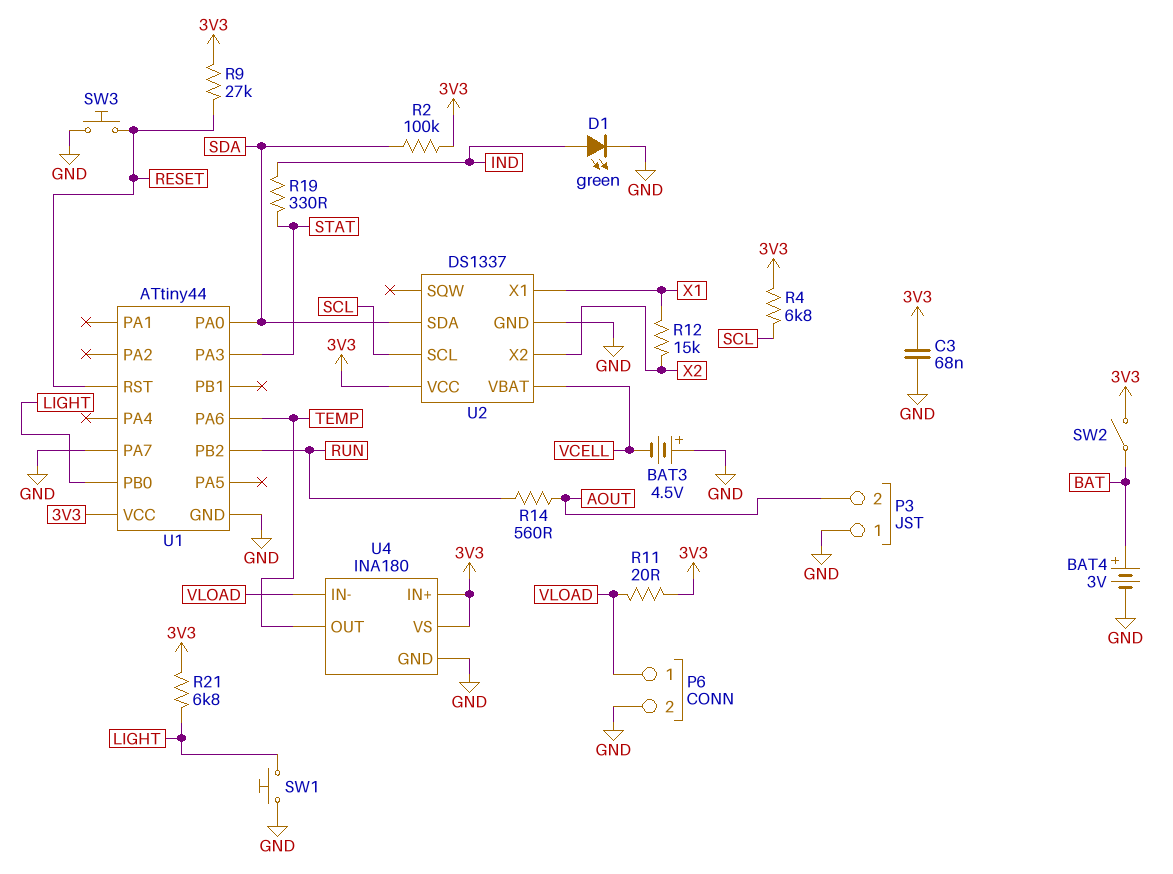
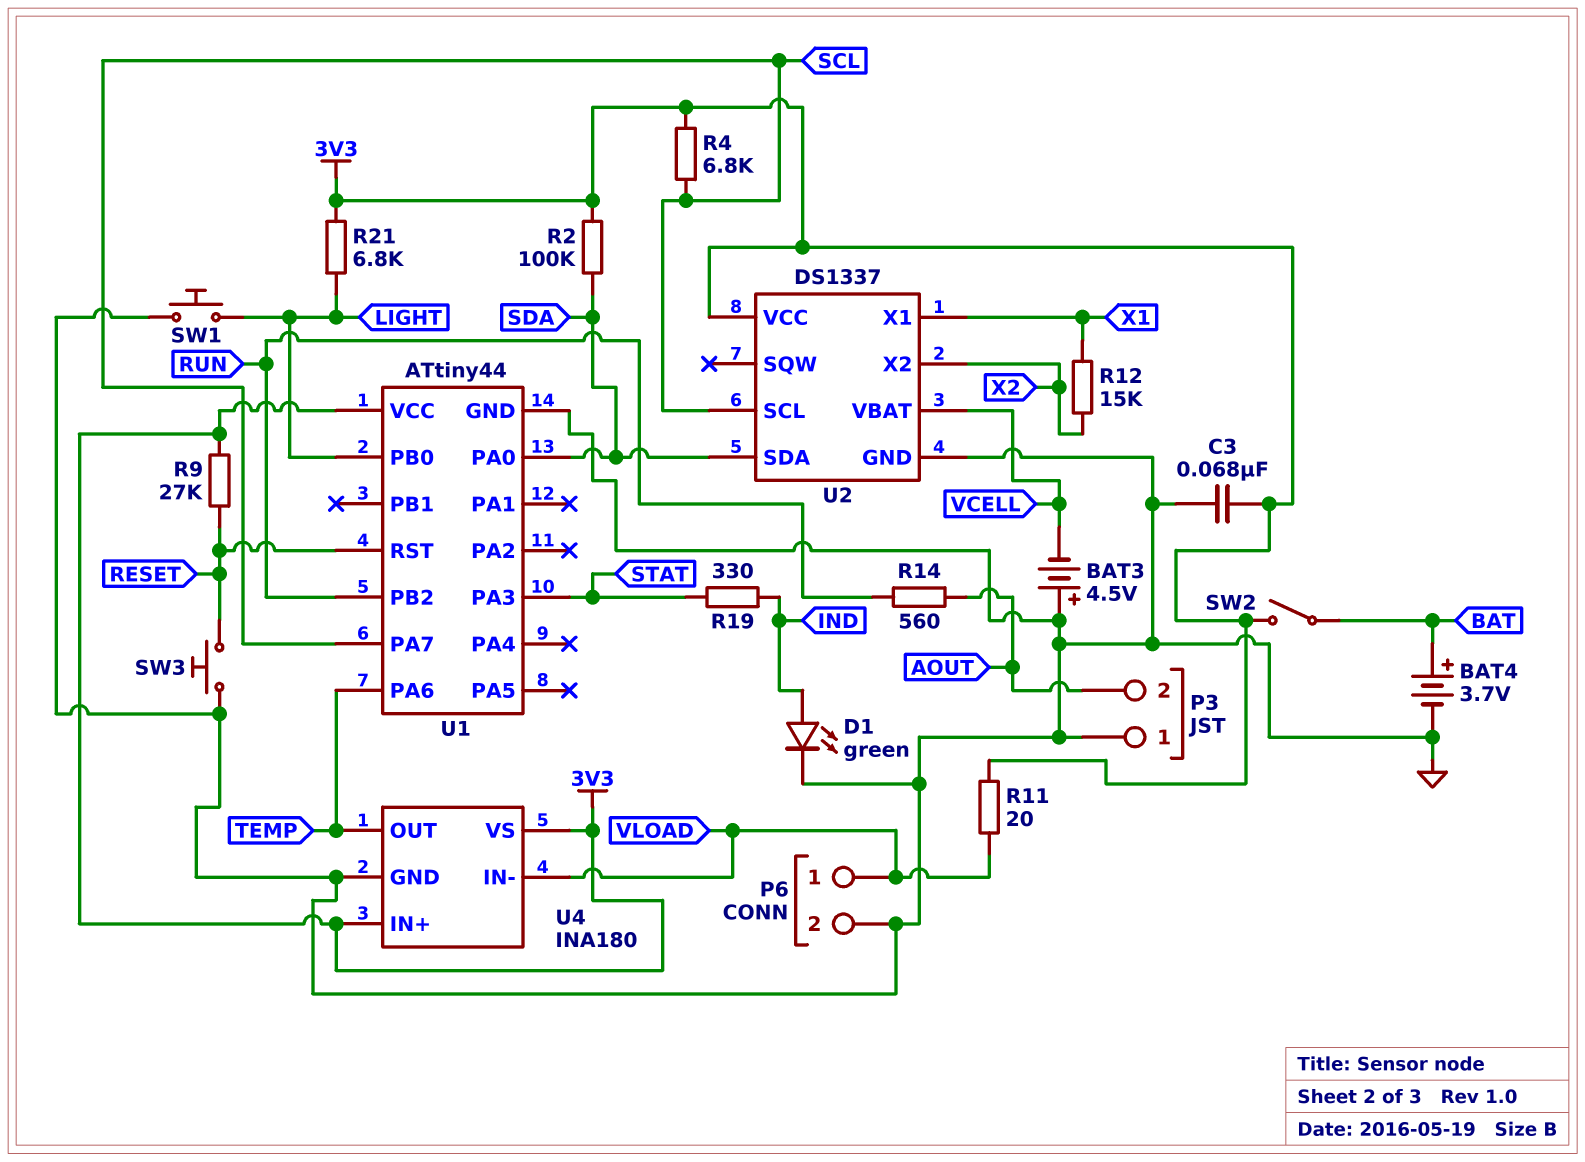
BAT4: 3V (plus BAT, minus GND) -> 3.7V (plus BAT, minus GND)
U1 pin PA7: GND -> SCL

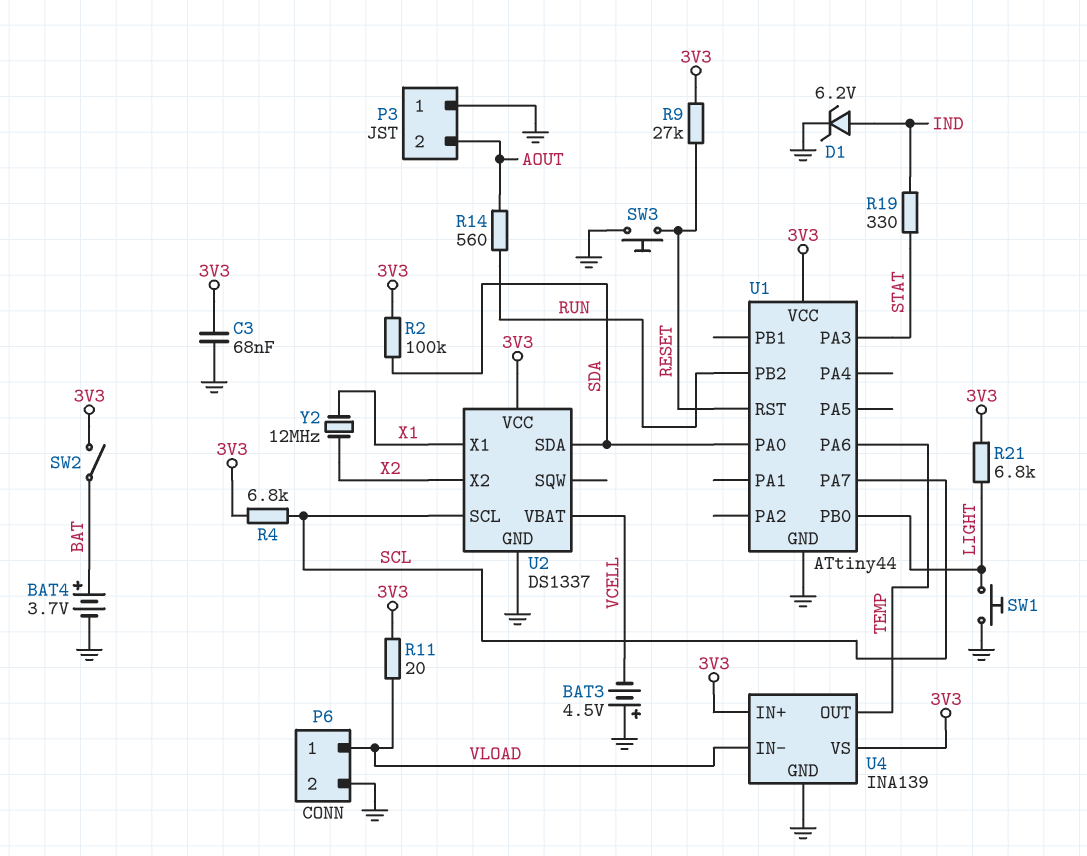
D1: LED green (A IND, K GND) -> zener 6.2V (A IND, K GND)
R12: 15k (X1, X2) -> none
U4: INA180 -> INA139
Y2: none -> 12MHz (X1, X2)

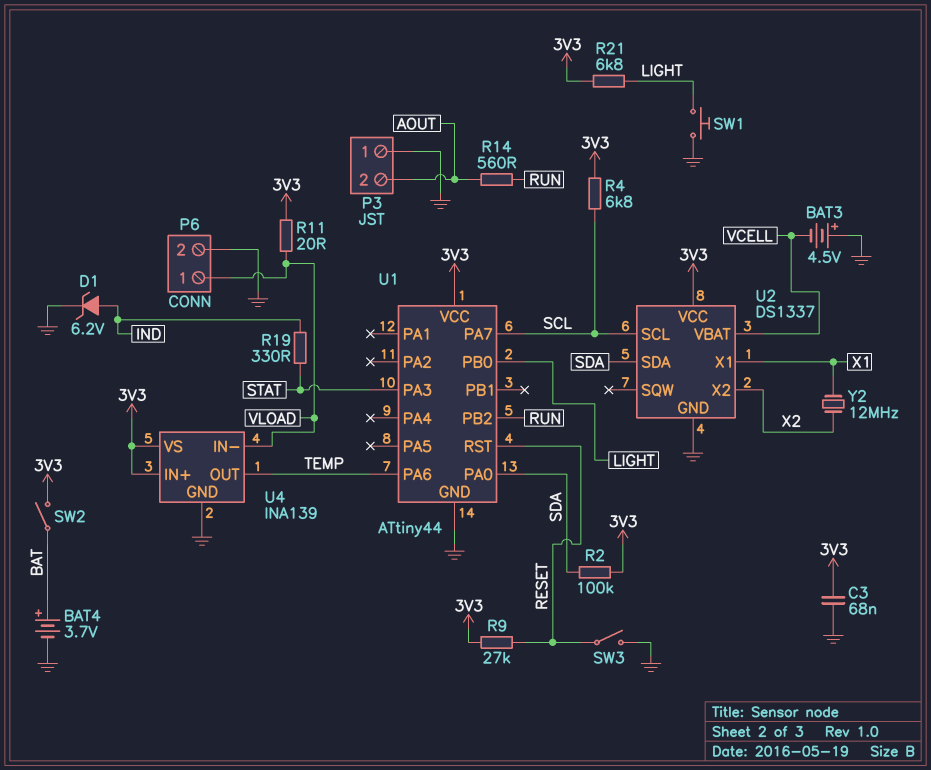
SW3: button (GND, RESET) -> switch (GND, RESET)

